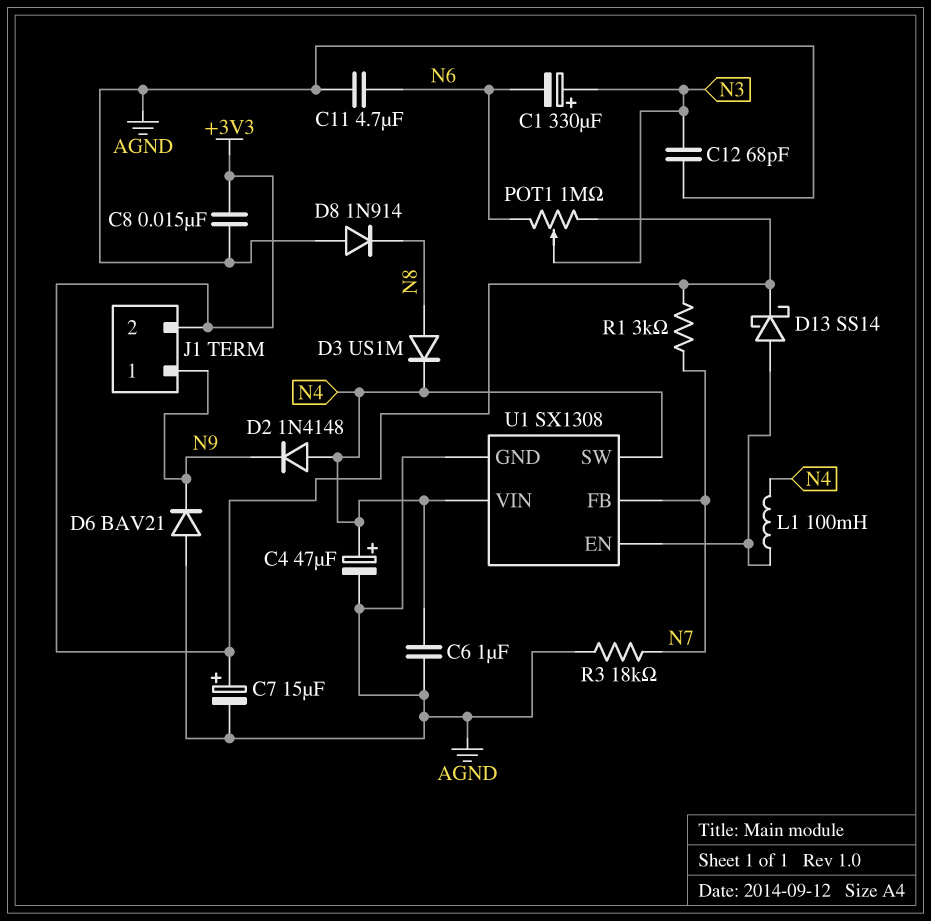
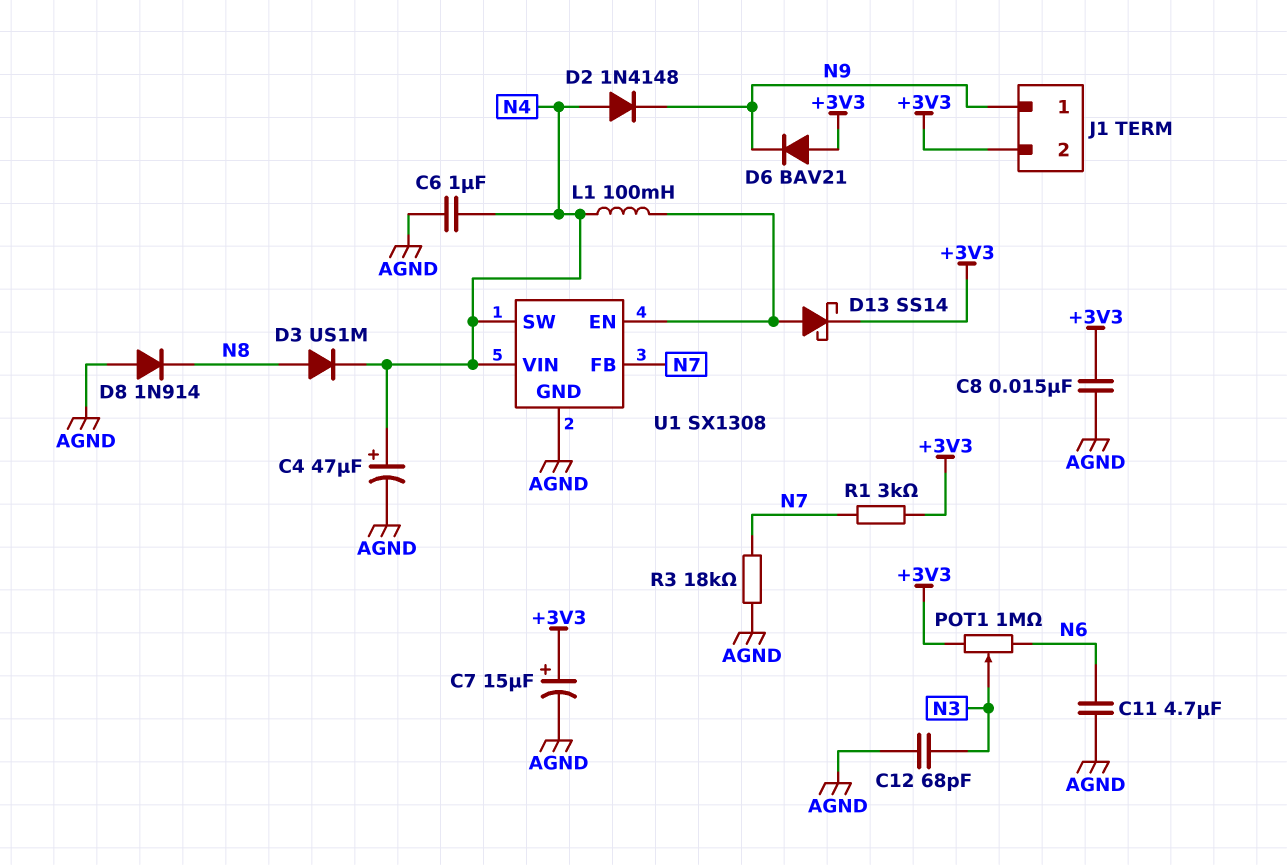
C1: 330uF (plus N3, minus N6) -> none
D6: diode BAV21 (A AGND, K N9) -> diode BAV21 (A +3V3, K N9)

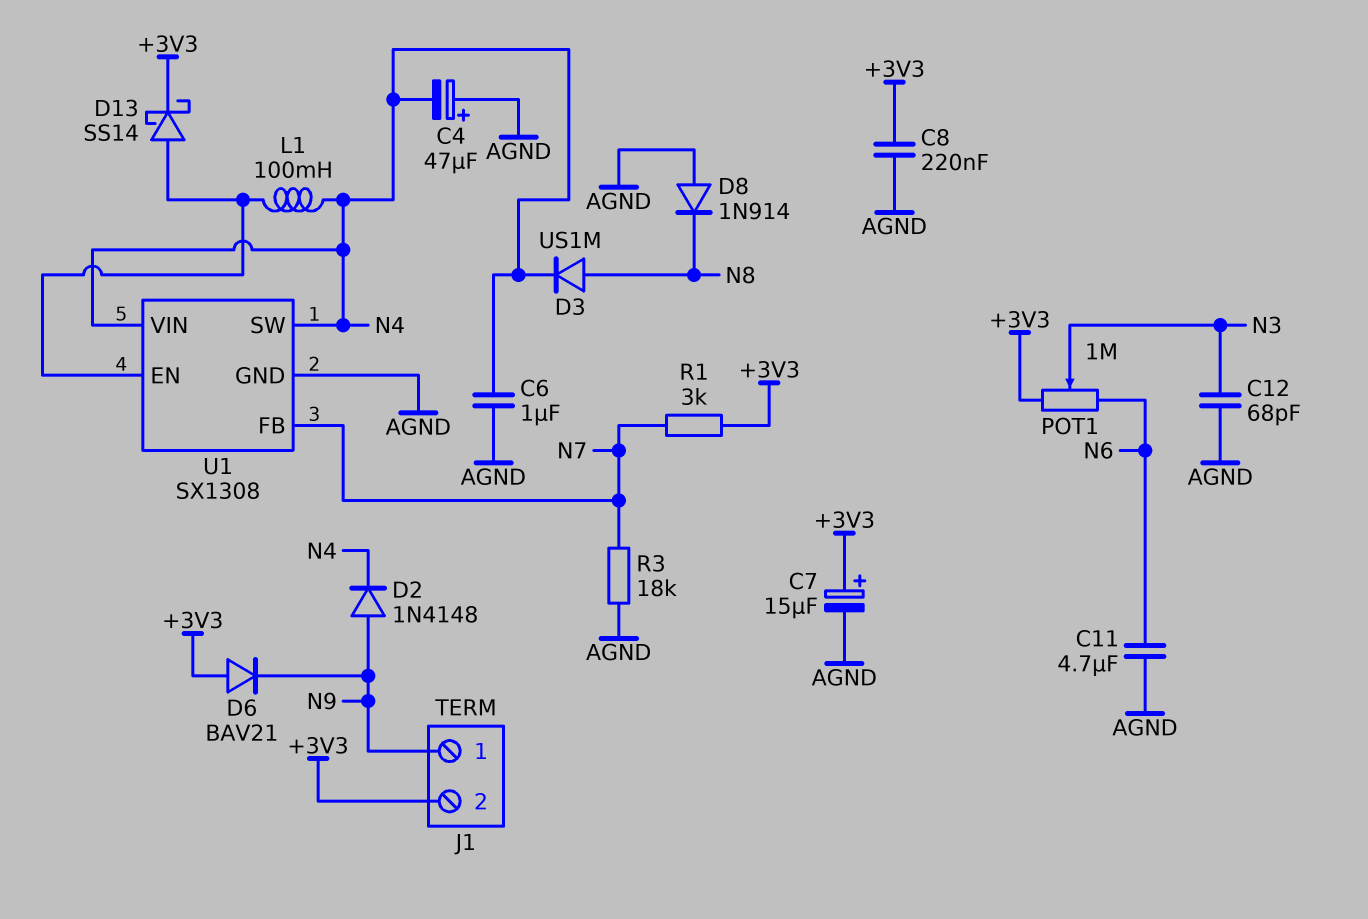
C4: 47uF (plus N4, minus AGND) -> 47uF (plus AGND, minus N4)
C8: 15nF (+3V3, AGND) -> 220nF (+3V3, AGND)
D2: diode 1N4148 (A N4, K N9) -> diode 1N4148 (A N9, K N4)

